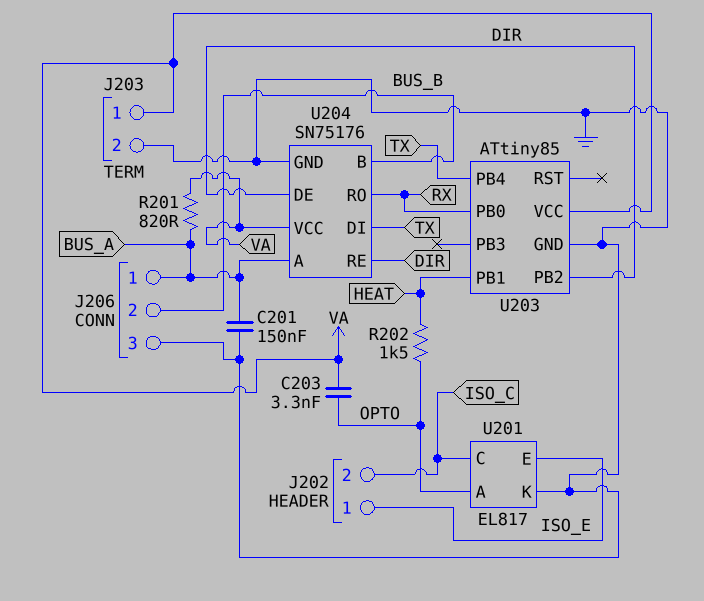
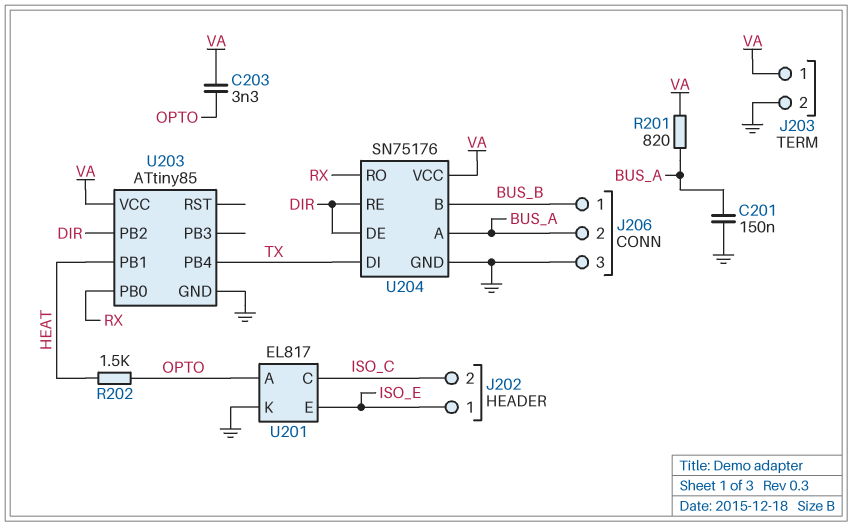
J206 pin 1: BUS_A -> BUS_B
J206 pin 2: BUS_B -> BUS_A

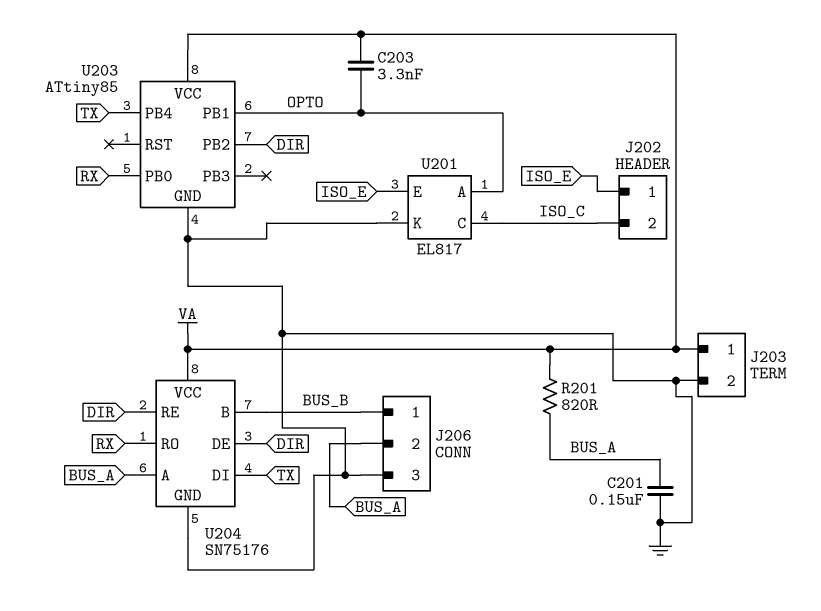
R202: 1.5k (HEAT, OPTO) -> none
U203 pin PB1: HEAT -> OPTO

